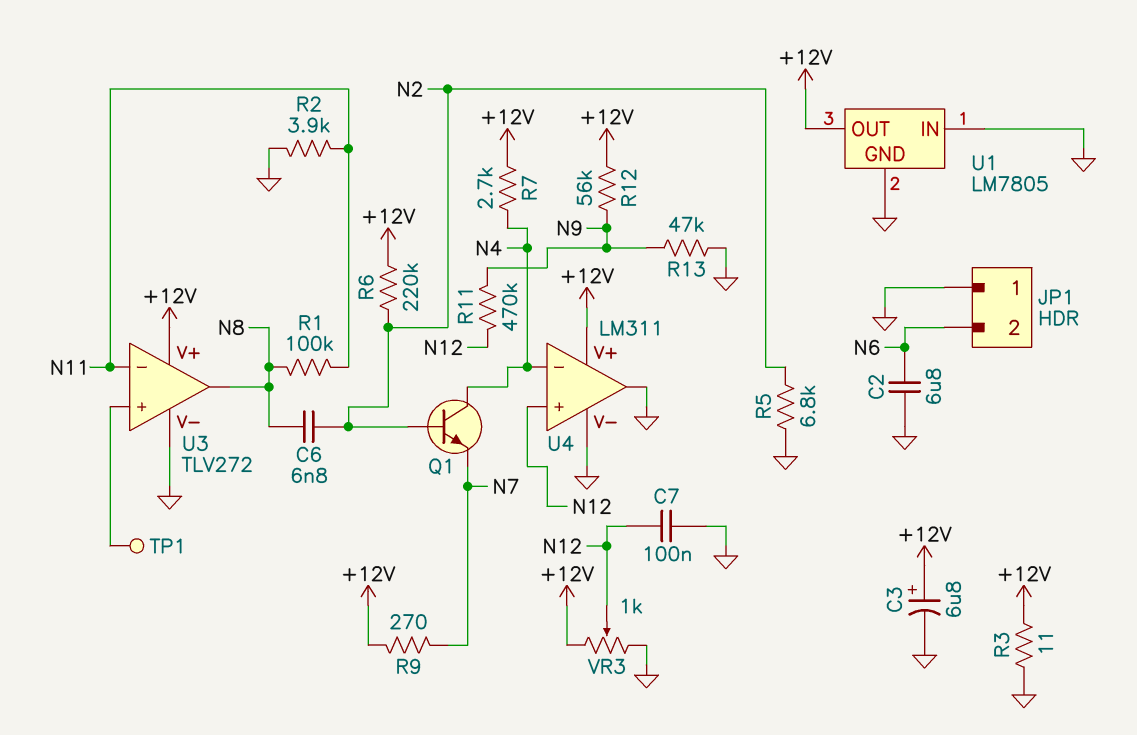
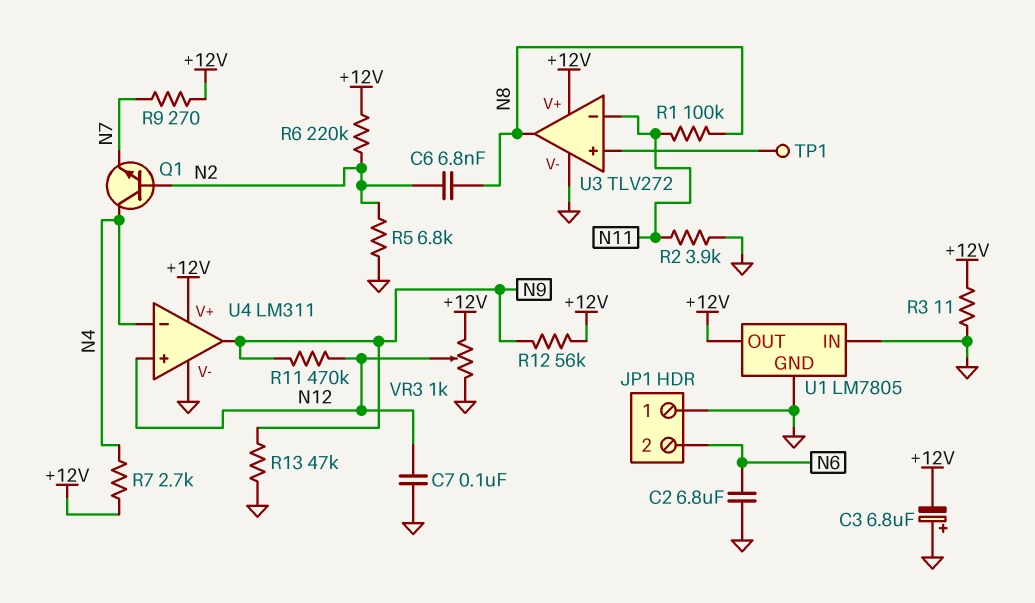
C3: 6.8uF (plus +12V, minus GND) -> 6.8uF (plus GND, minus +12V)
U4 pin out: GND -> N9

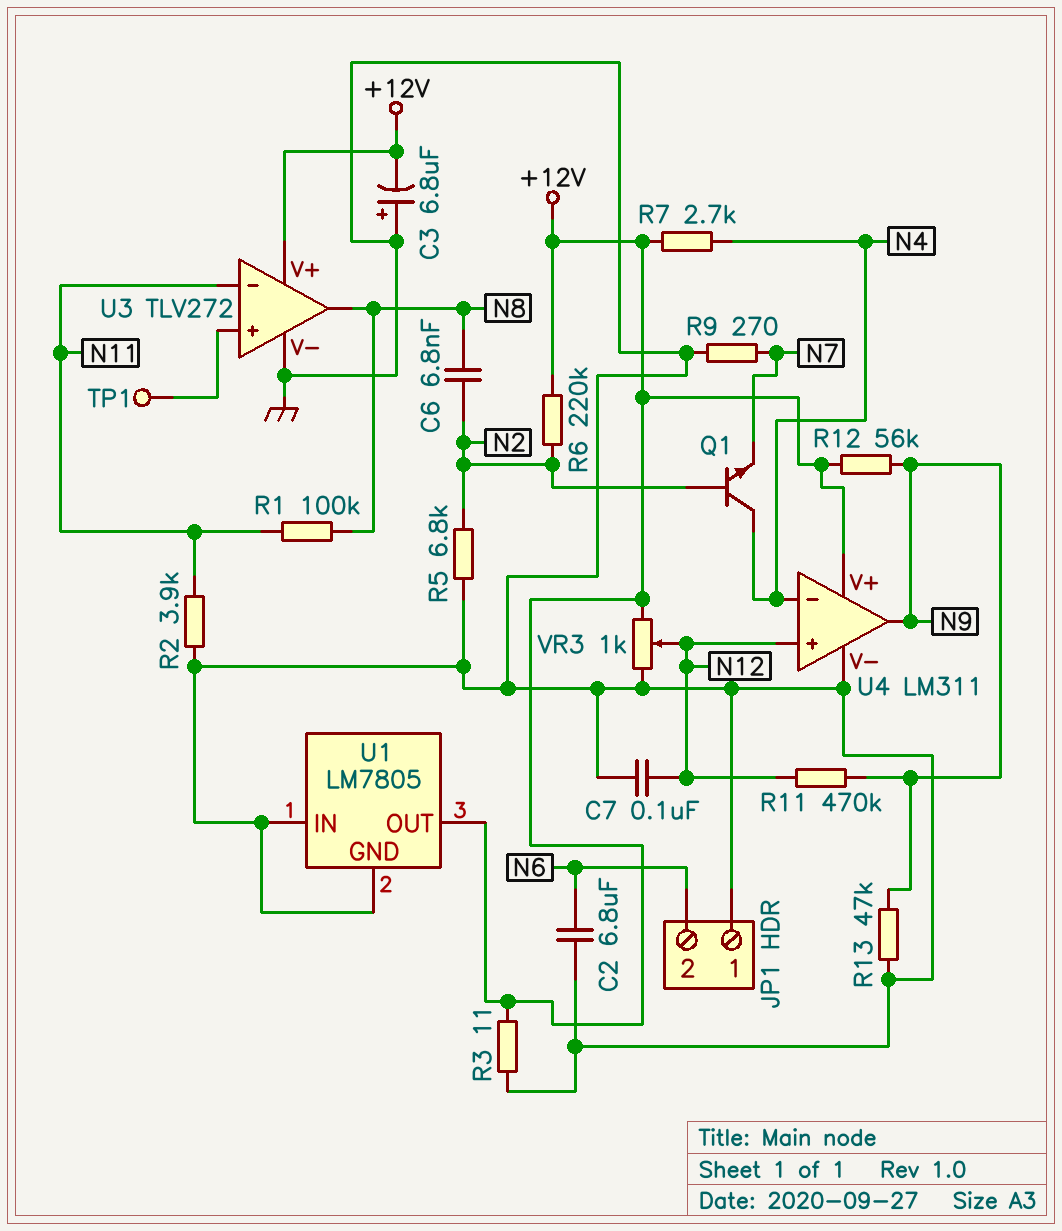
R9: 270 (+12V, N7) -> 270 (GND, N7)

